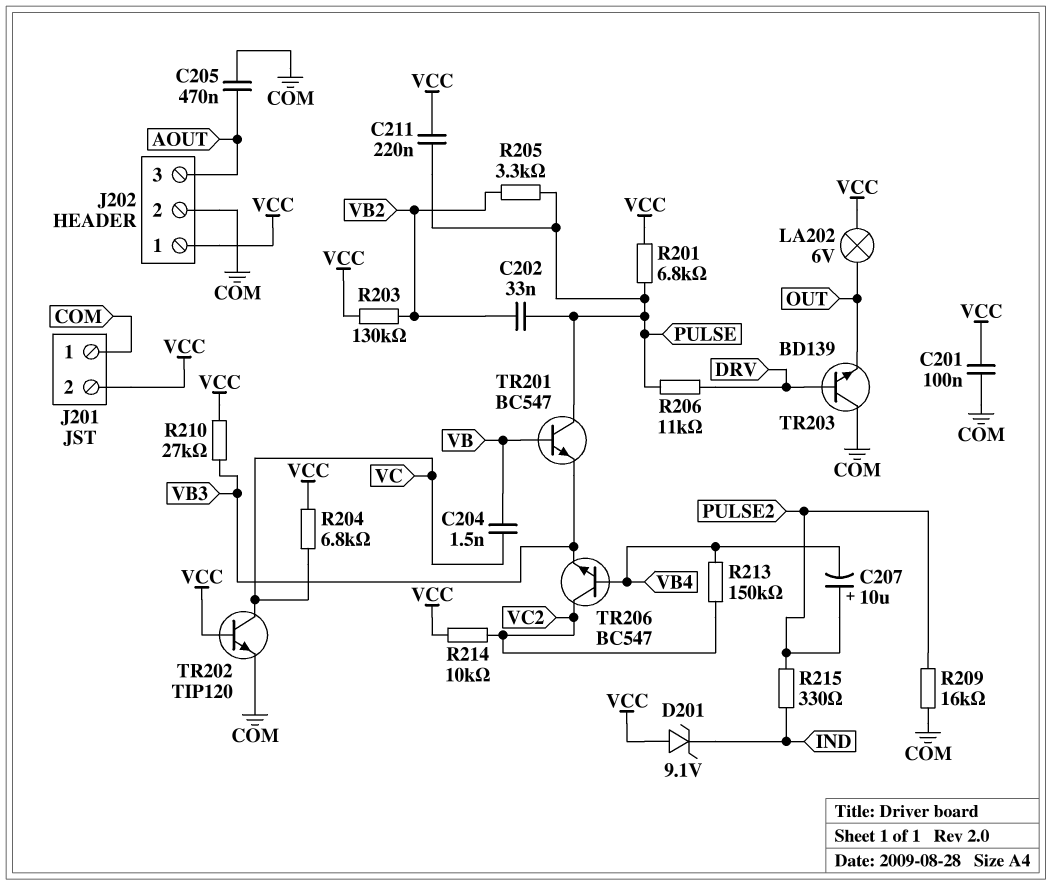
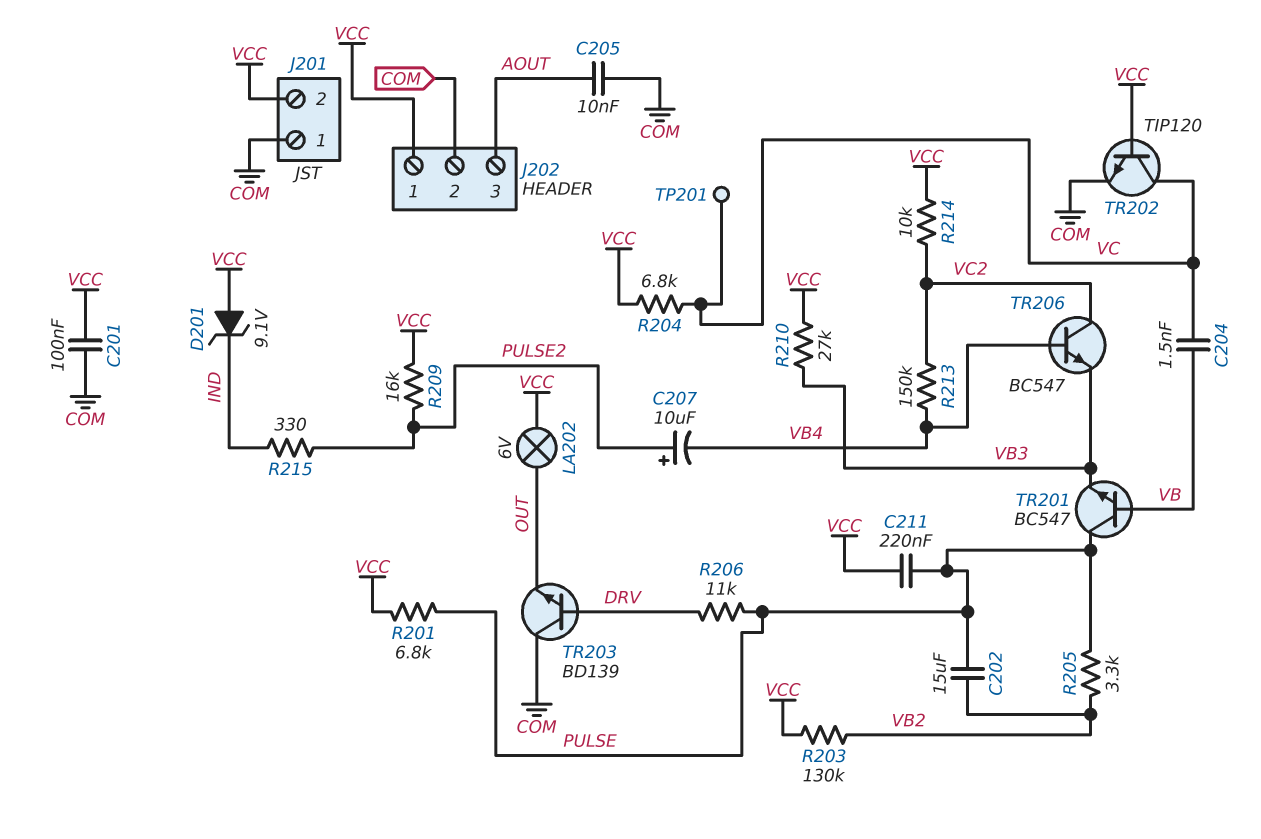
C202: 33nF (PULSE, VB2) -> 15uF (PULSE, VB2)
C205: 470nF (AOUT, COM) -> 10nF (AOUT, COM)
R209: 16k (COM, PULSE2) -> 16k (PULSE2, VCC)
TP201: none -> test point (VC)

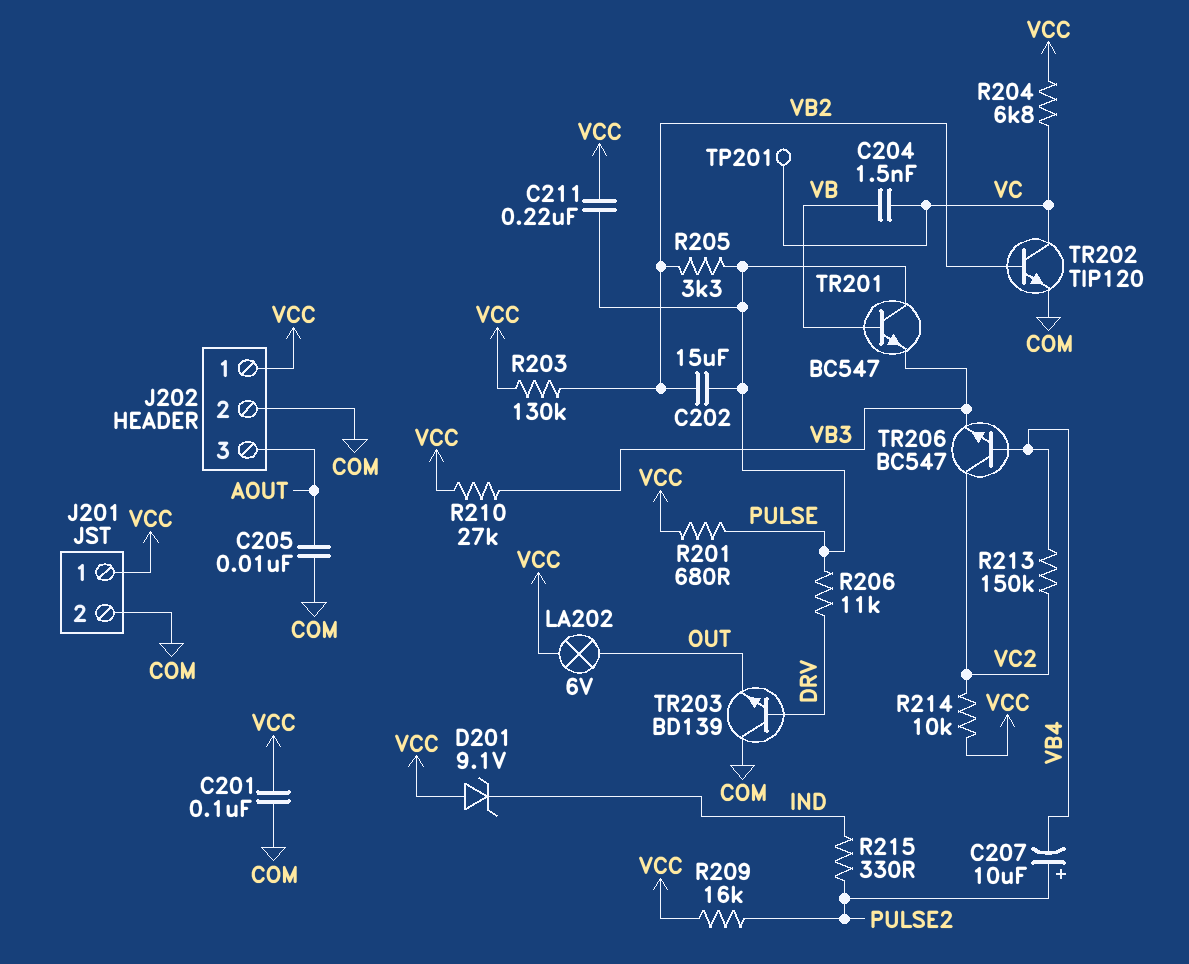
J201 pin 1: COM -> VCC
J201 pin 2: VCC -> COM
R201: 6.8k (PULSE, VCC) -> 680 (PULSE, VCC)
TR202: NPN TIP120 (B VCC, C VC, E COM) -> NPN TIP120 (B VB2, C VC, E COM)

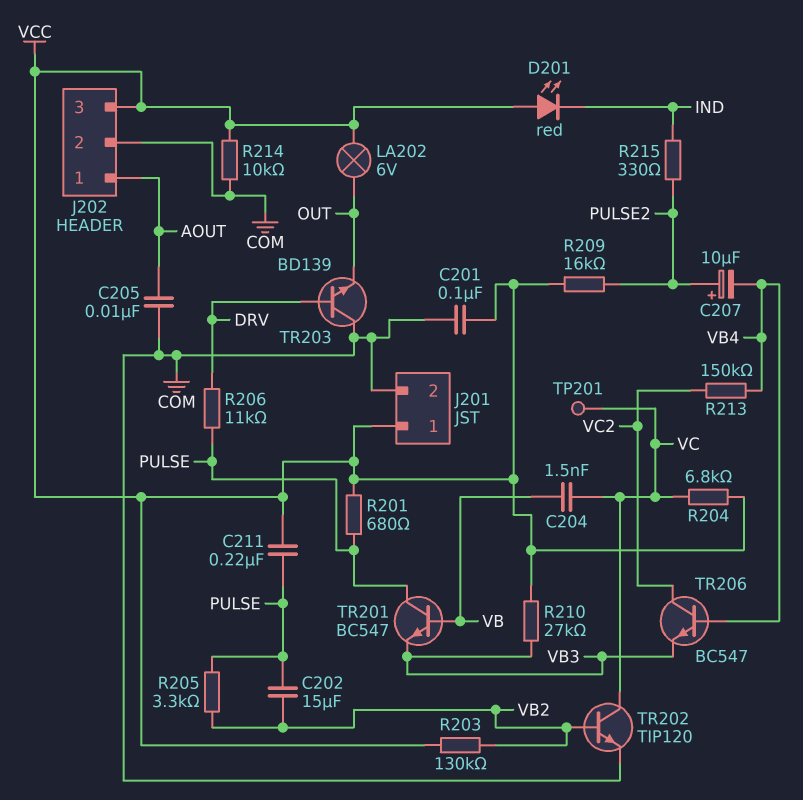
D201: zener 9.1V (A VCC, K IND) -> LED red (A VCC, K IND)
J202 pin 1: VCC -> AOUT
J202 pin 3: AOUT -> VCC
R214: 10k (VC2, VCC) -> 10k (COM, VCC)

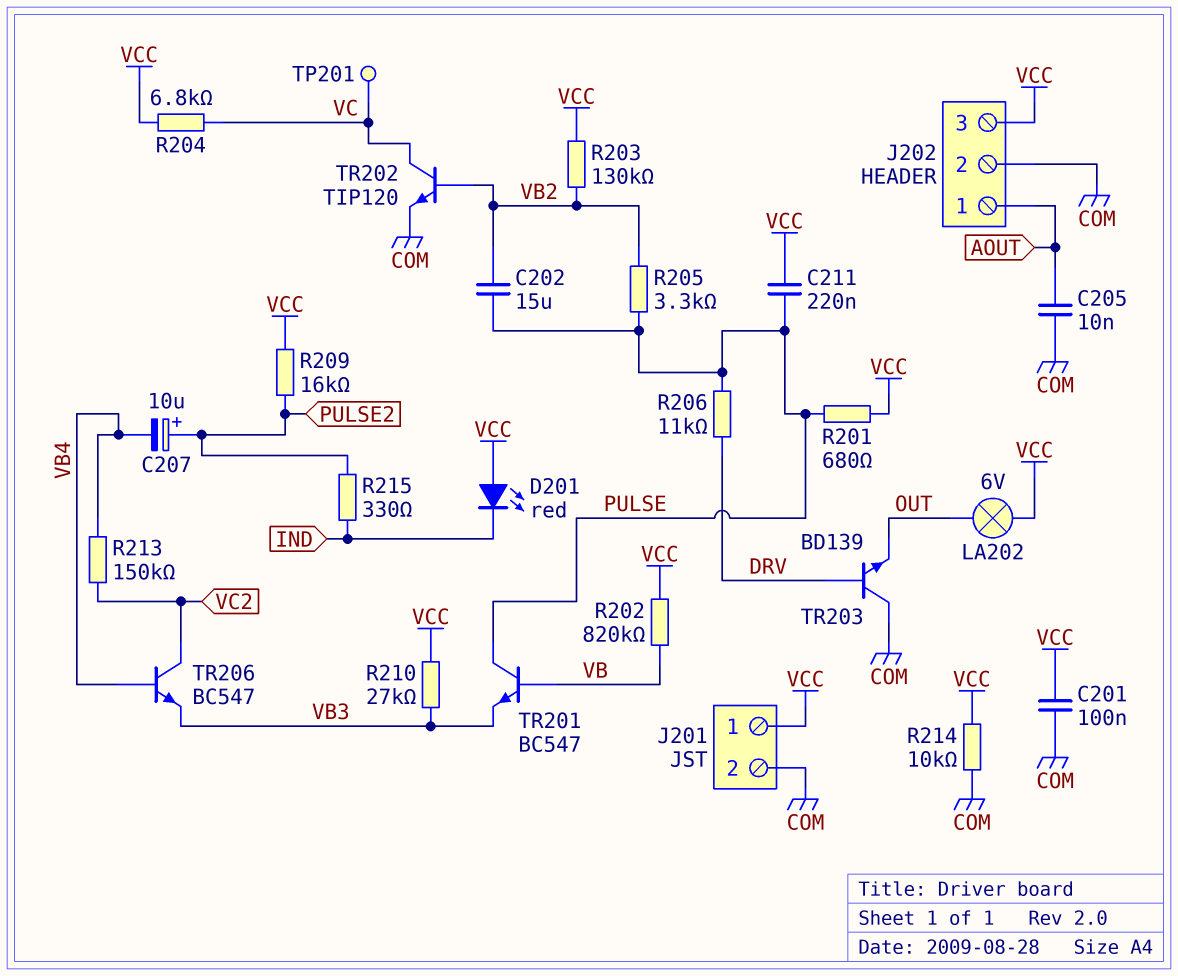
C204: 1.5nF (VB, VC) -> none
R202: none -> 820k (VB, VCC)

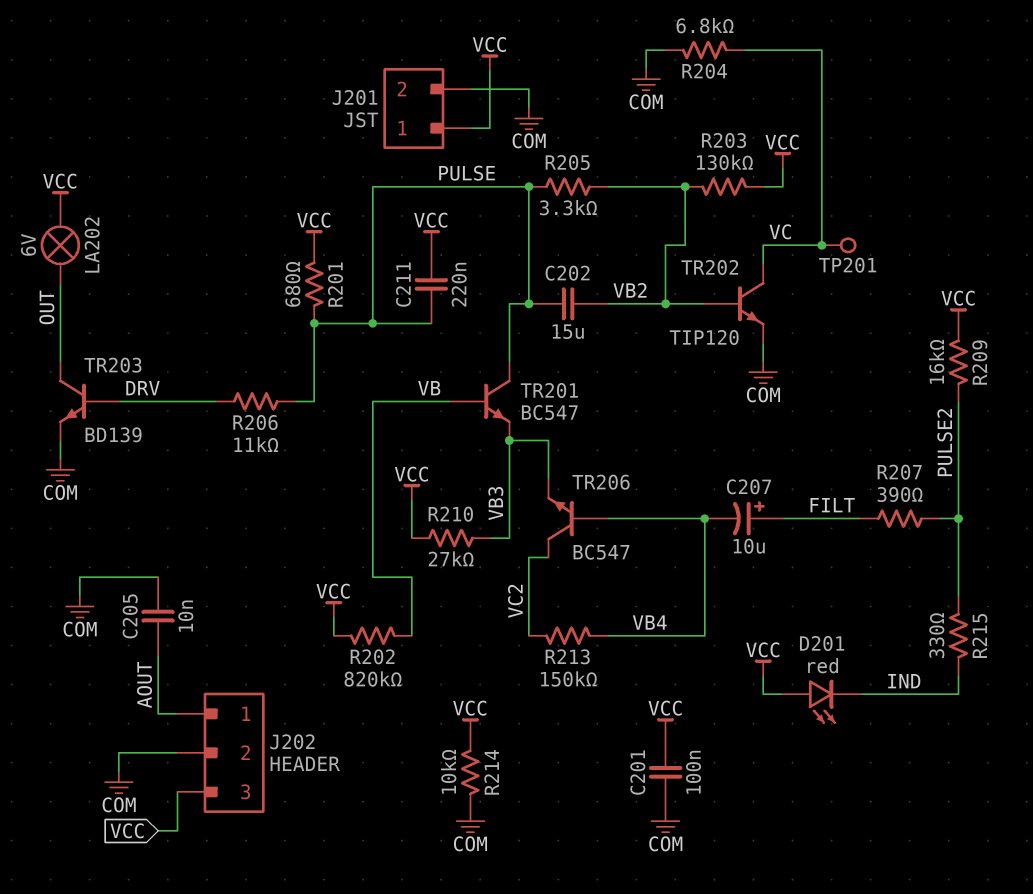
C207: 10uF (plus PULSE2, minus VB4) -> 10uF (plus FILT, minus VB4)
R204: 6.8k (VC, VCC) -> 6.8k (COM, VC)
R207: none -> 390 (FILT, PULSE2)
TR203: NPN BD139 (B DRV, C COM, E OUT) -> NPN BD139 (B DRV, C OUT, E COM)

